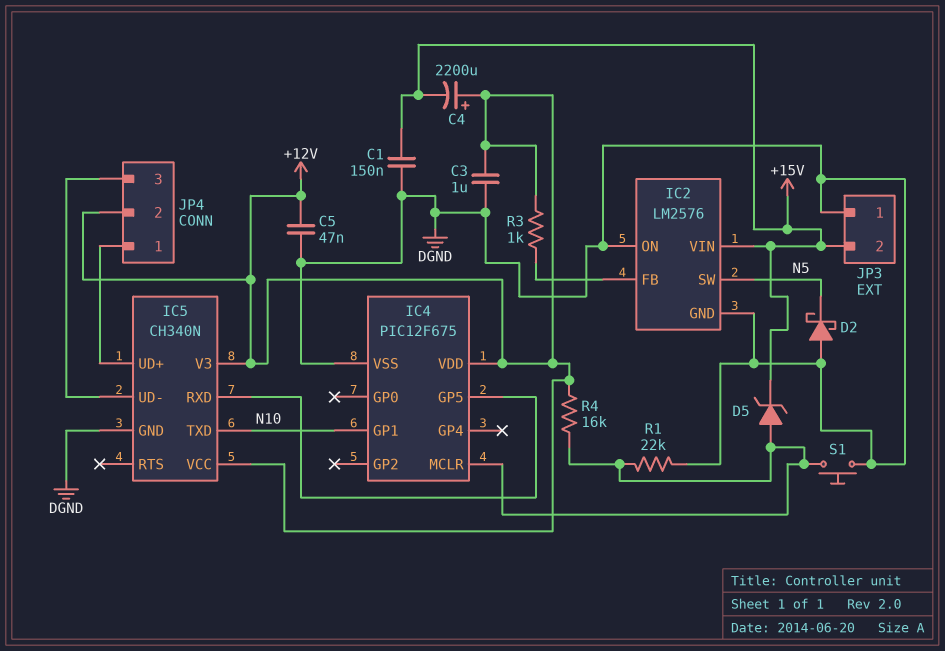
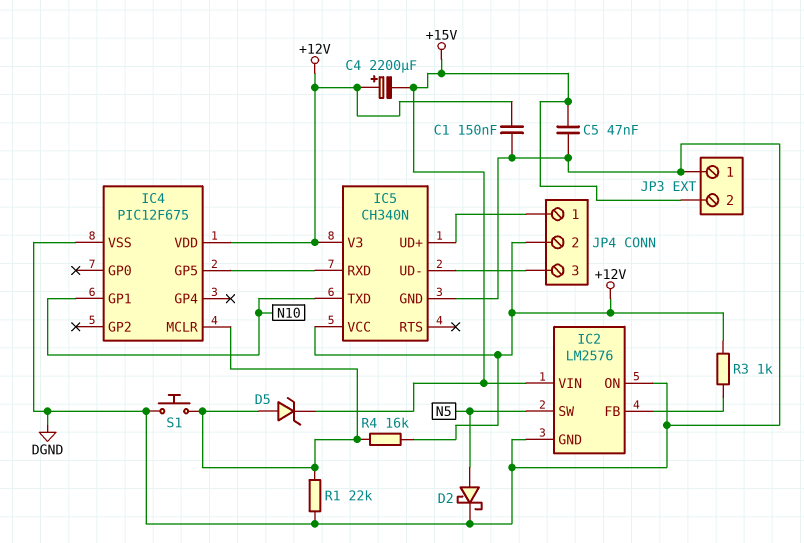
C1: 150nF (+15V, DGND) -> 150nF (+12V, DGND)
C3: 1uF (+12V, DGND) -> none
C5: 47nF (+12V, DGND) -> 47nF (+15V, DGND)
D2: schottky (A DGND, K N5) -> schottky (A N5, K DGND)

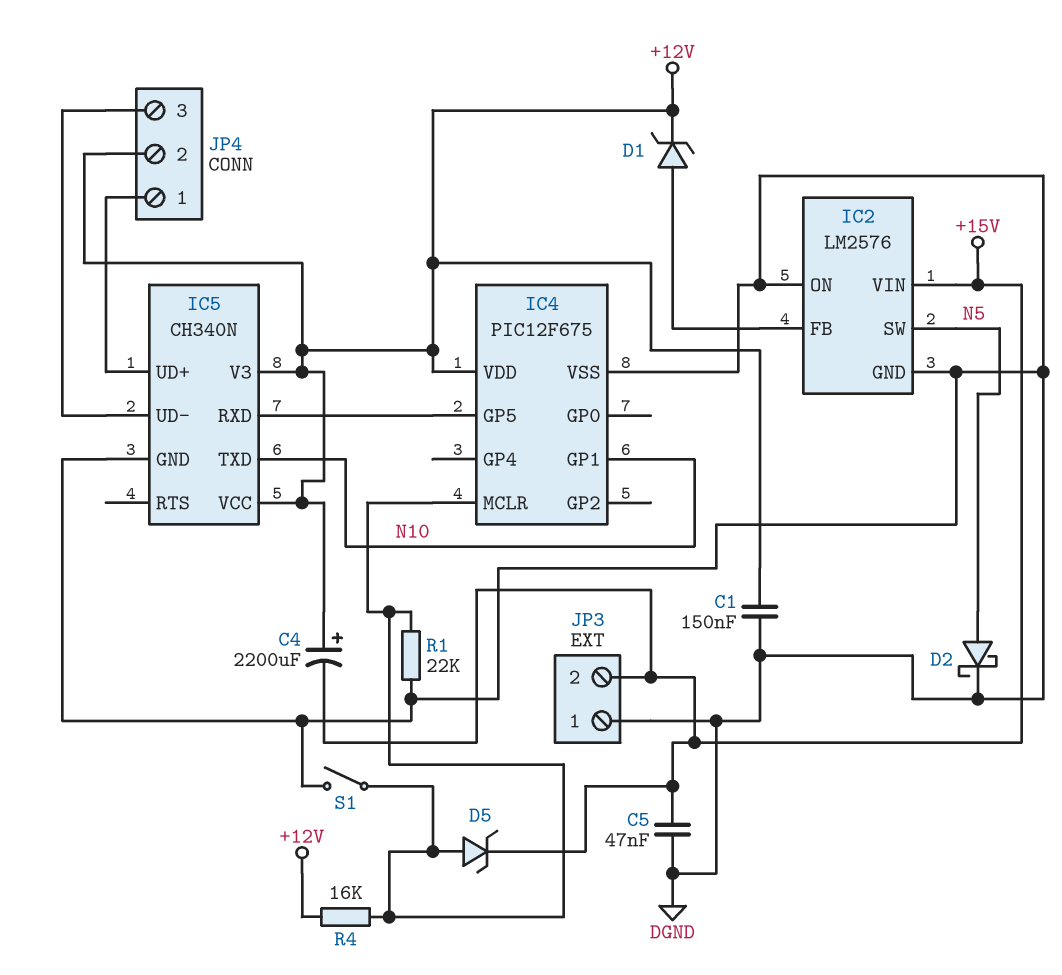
D1: none -> zener (A IC2/FB, K +12V)
R3: 1k (+12V, IC2/FB) -> none
S1: button (DGND, IC4/MCLR) -> switch (DGND, IC4/MCLR)

